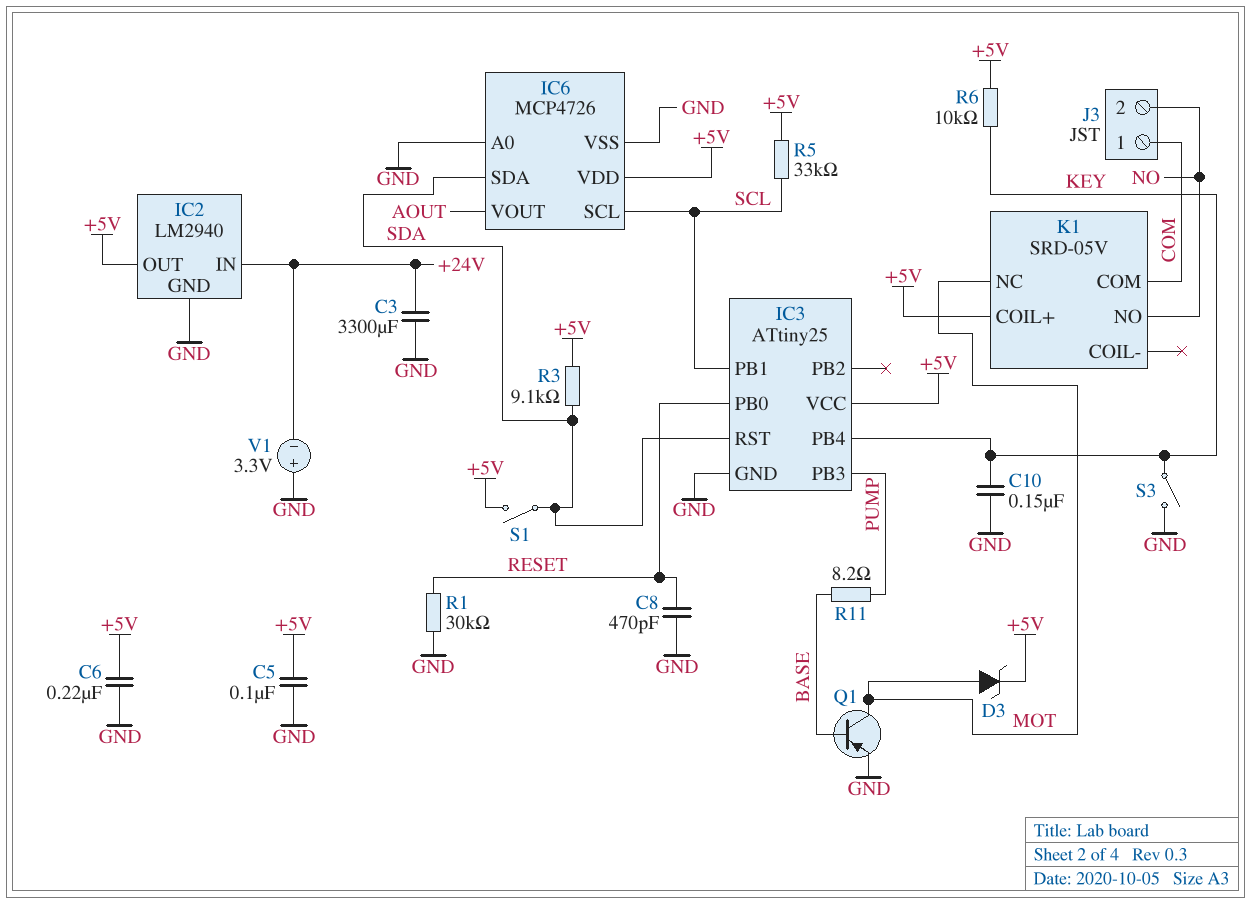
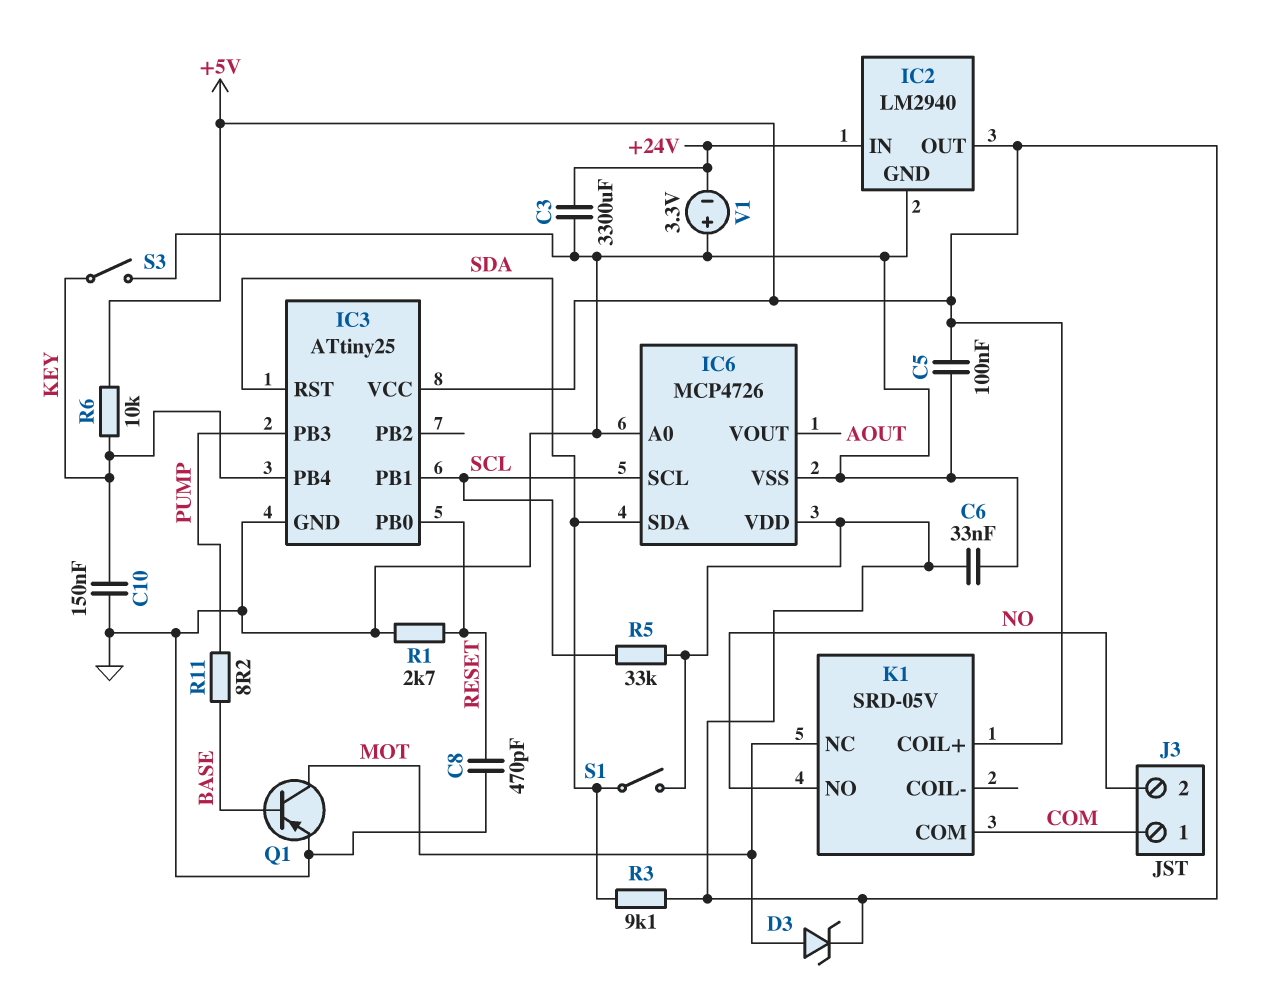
C6: 220nF (+5V, GND) -> 33nF (+5V, GND)
R1: 30k (GND, RESET) -> 2.7k (GND, RESET)

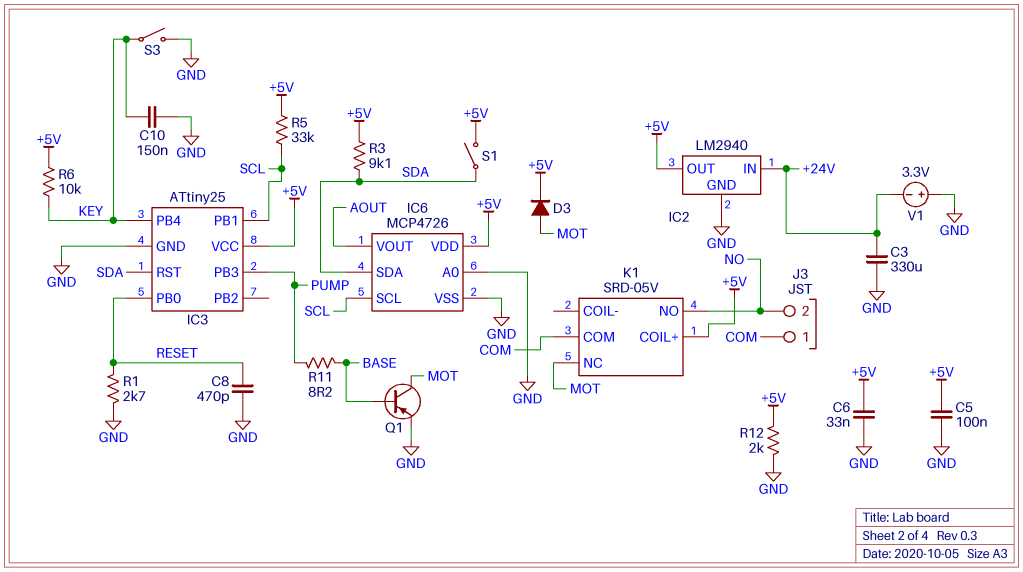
C3: 3300uF (+24V, GND) -> 330uF (+24V, GND)
D3: zener (A MOT, K +5V) -> diode (A MOT, K +5V)
R12: none -> 2k (+5V, GND)

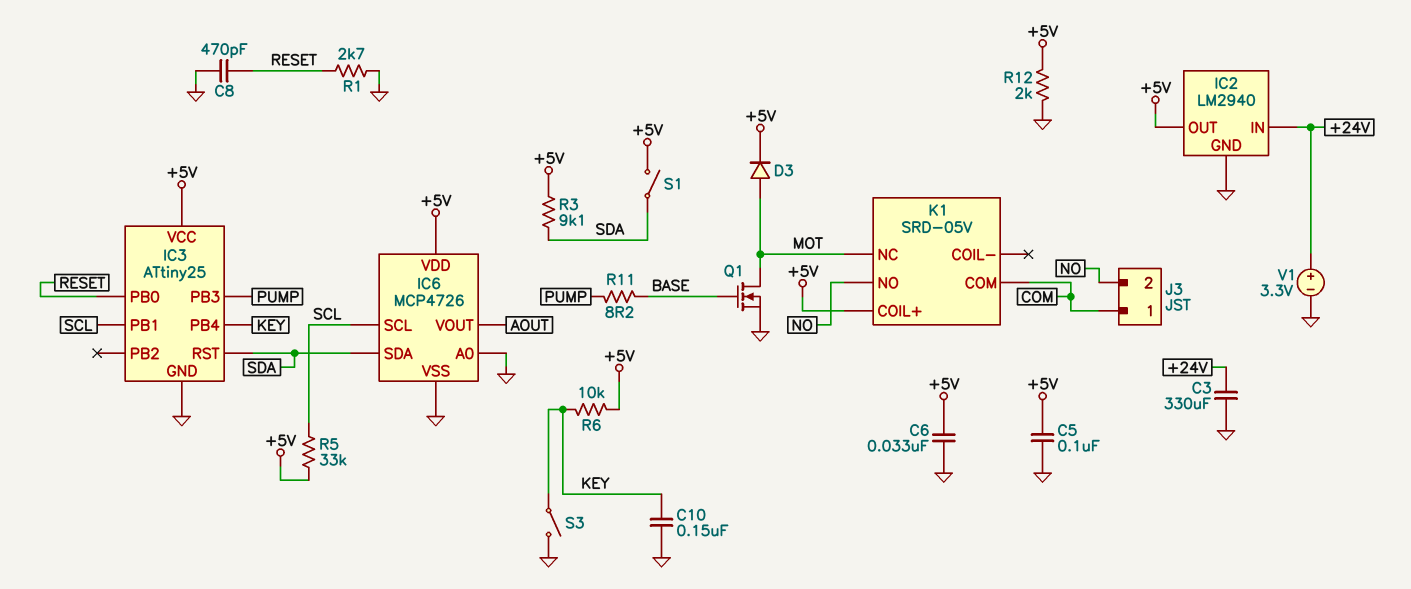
Q1: PNP (B BASE, C MOT, E GND) -> NMOS (G BASE, D MOT, S GND)
V1: 3.3V (plus GND, minus +24V) -> 3.3V (plus +24V, minus GND)

